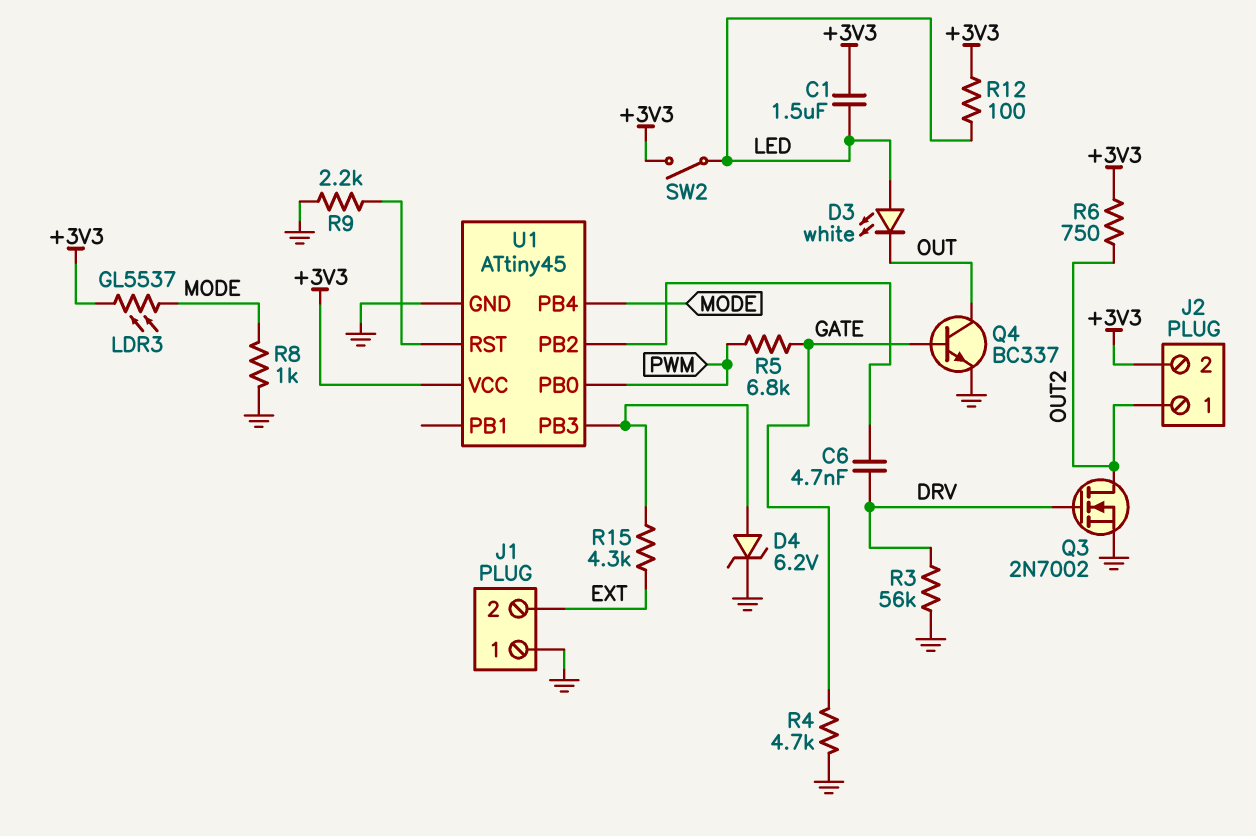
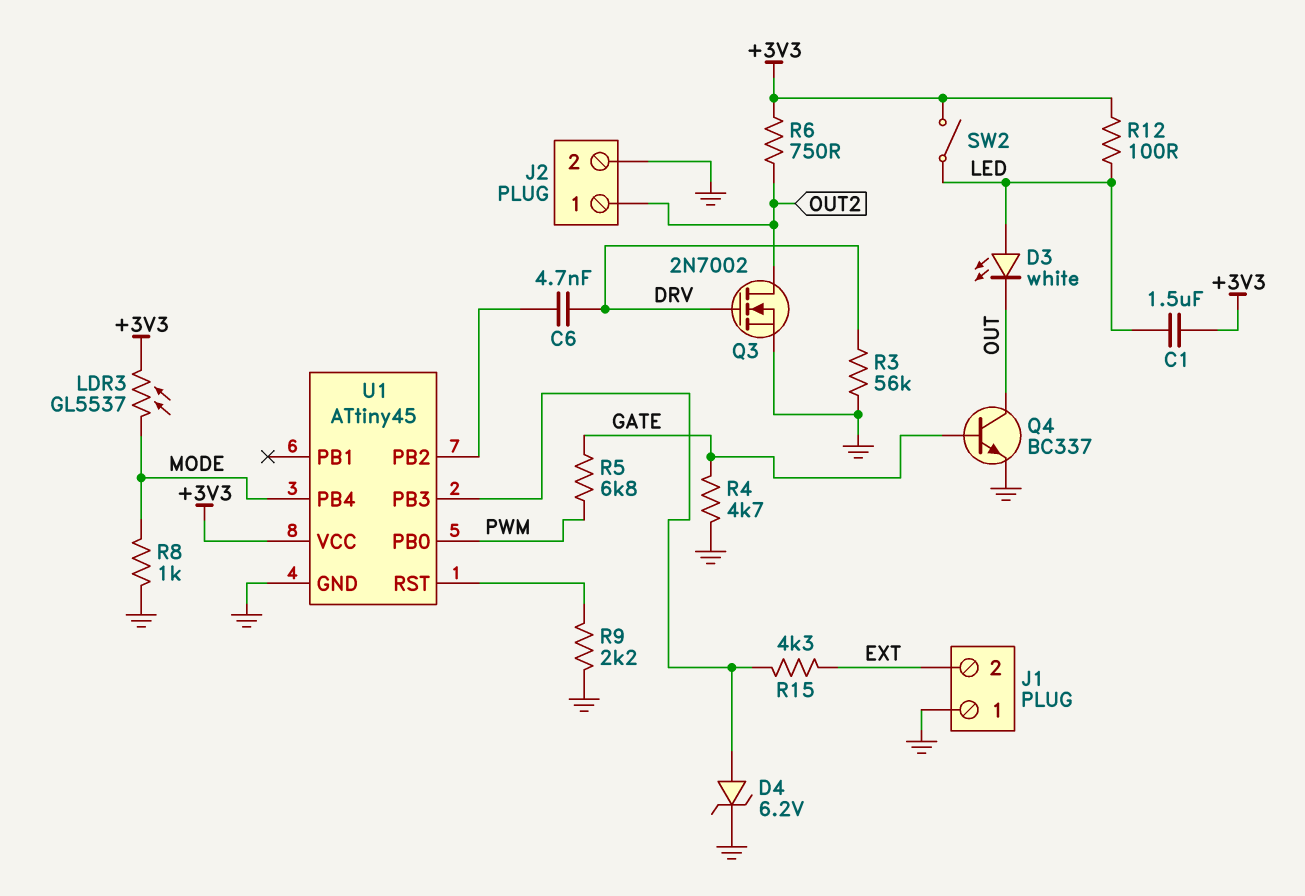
J2 pin 2: +3V3 -> GND

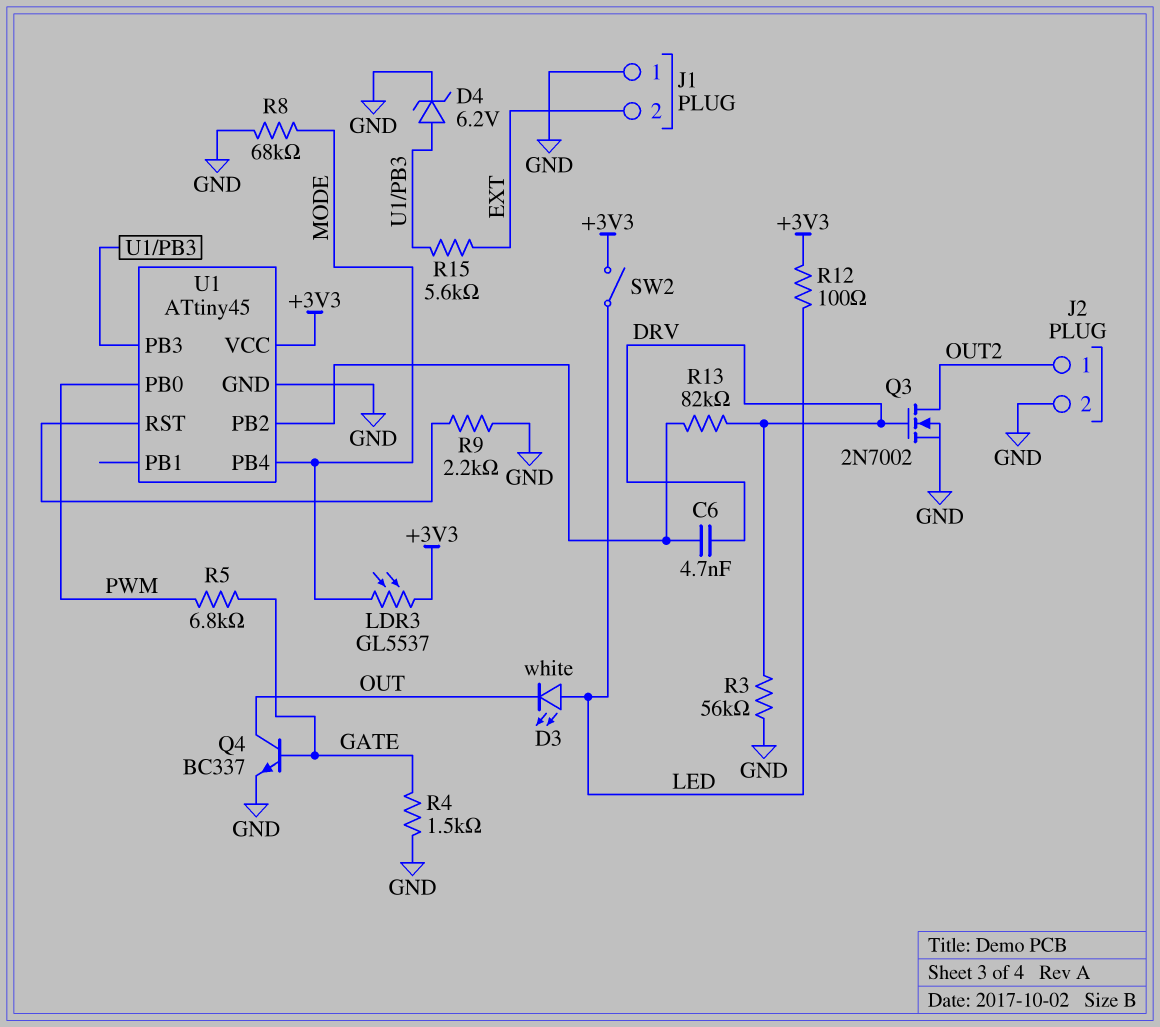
C1: 1.5uF (+3V3, LED) -> none
R4: 4.7k (GATE, GND) -> 1.5k (GATE, GND)
R6: 750 (+3V3, OUT2) -> none
R8: 1k (GND, MODE) -> 68k (GND, MODE)
R13: none -> 82k (DRV, U1/PB2)
R15: 4.3k (EXT, U1/PB3) -> 5.6k (EXT, U1/PB3)

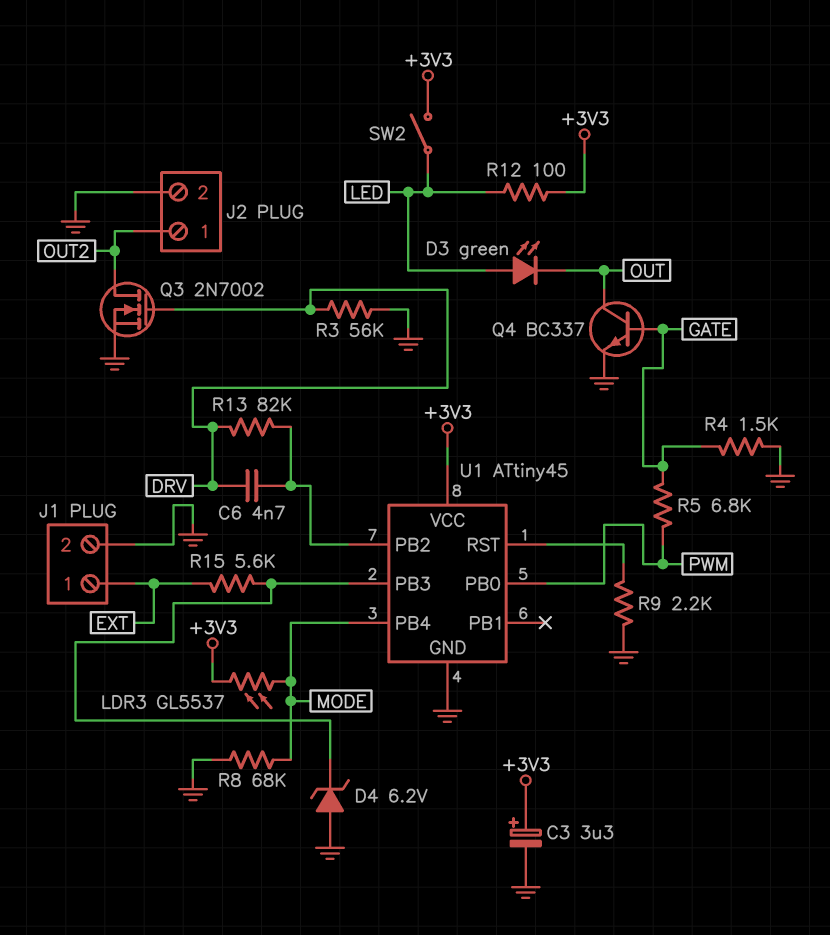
C3: none -> 3.3uF (plus +3V3, minus GND)
D3: LED white (A LED, K OUT) -> LED green (A LED, K OUT)
D4: zener 6.2V (A U1/PB3, K GND) -> zener 6.2V (A GND, K U1/PB3)
J1 pin 1: GND -> EXT
J1 pin 2: EXT -> GND

